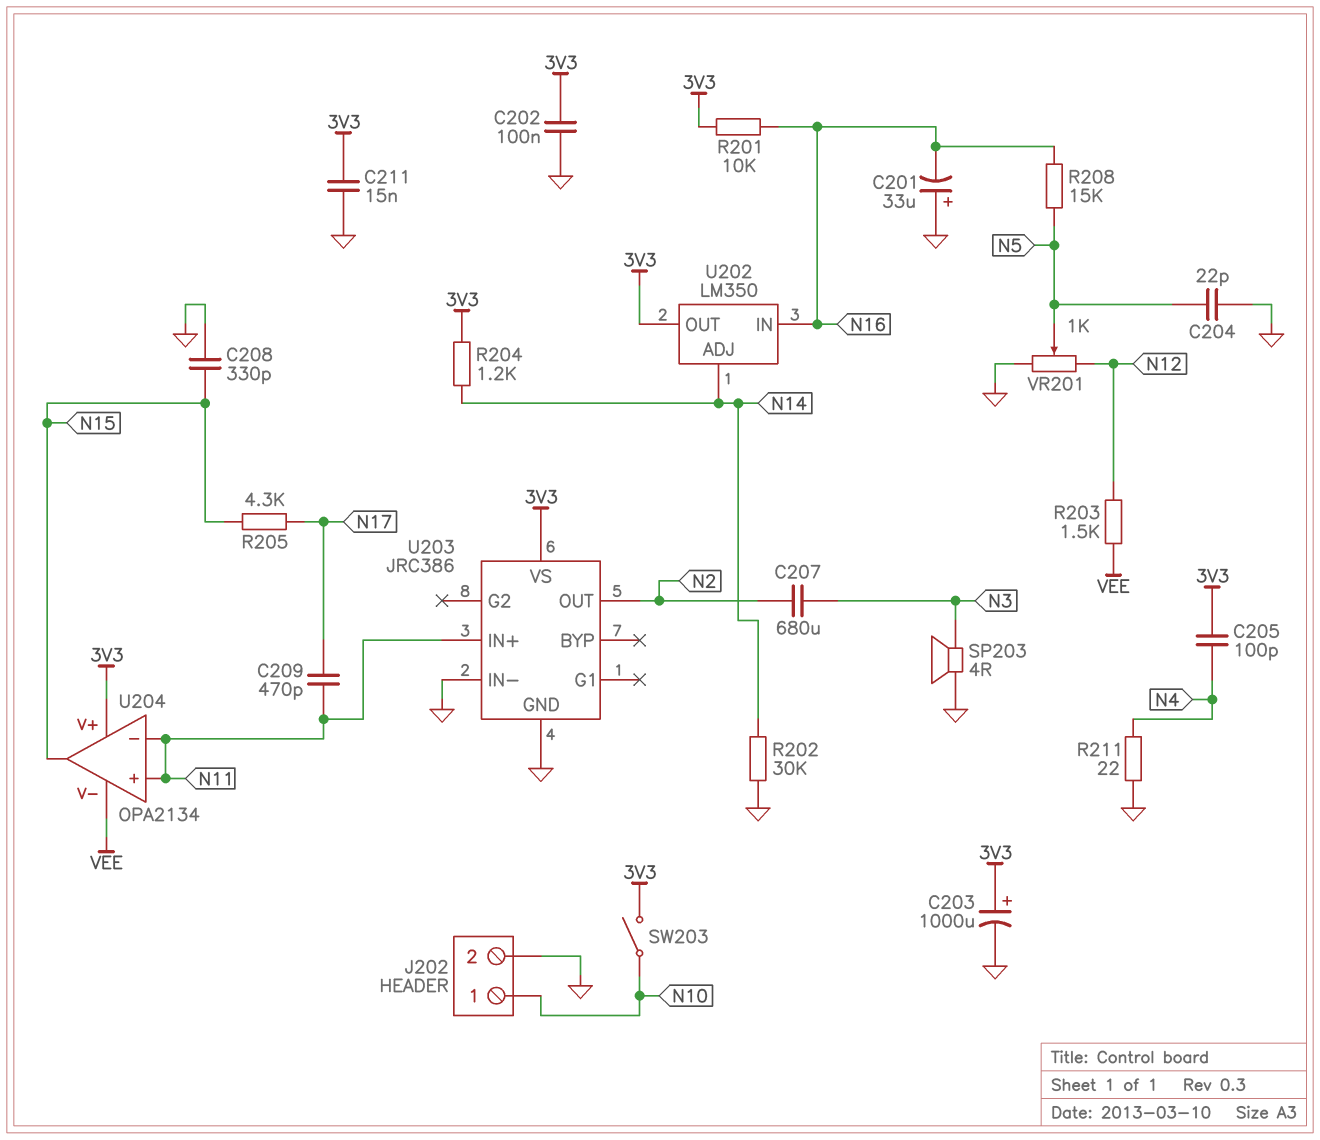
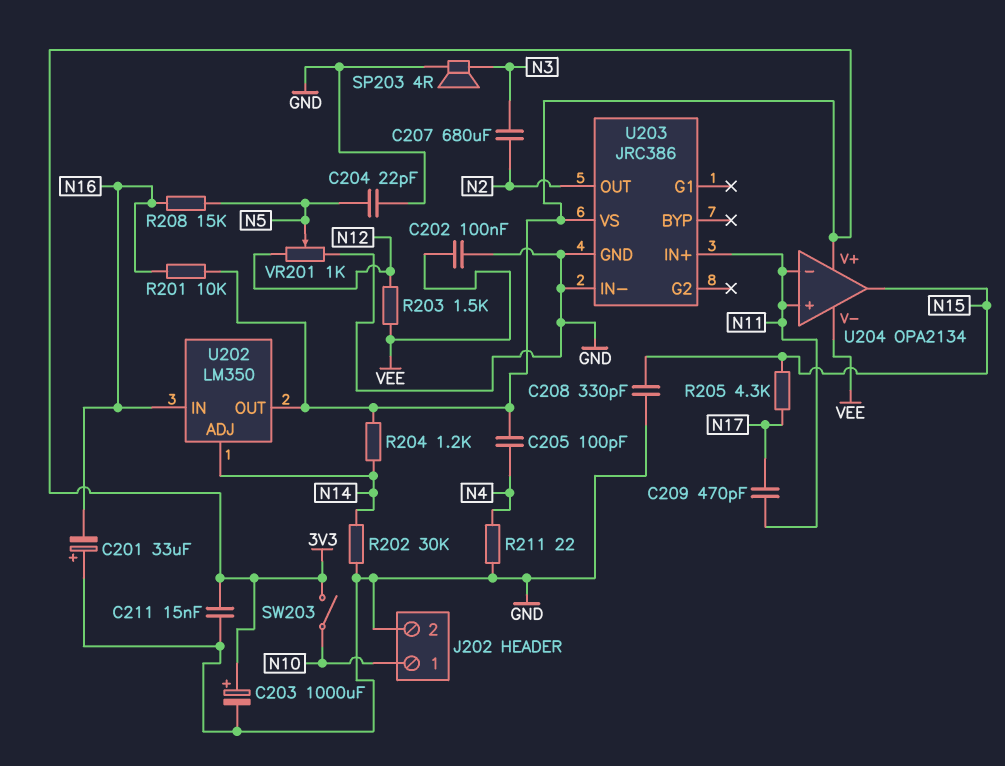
C202: 100nF (3V3, GND) -> 100nF (GND, VEE)

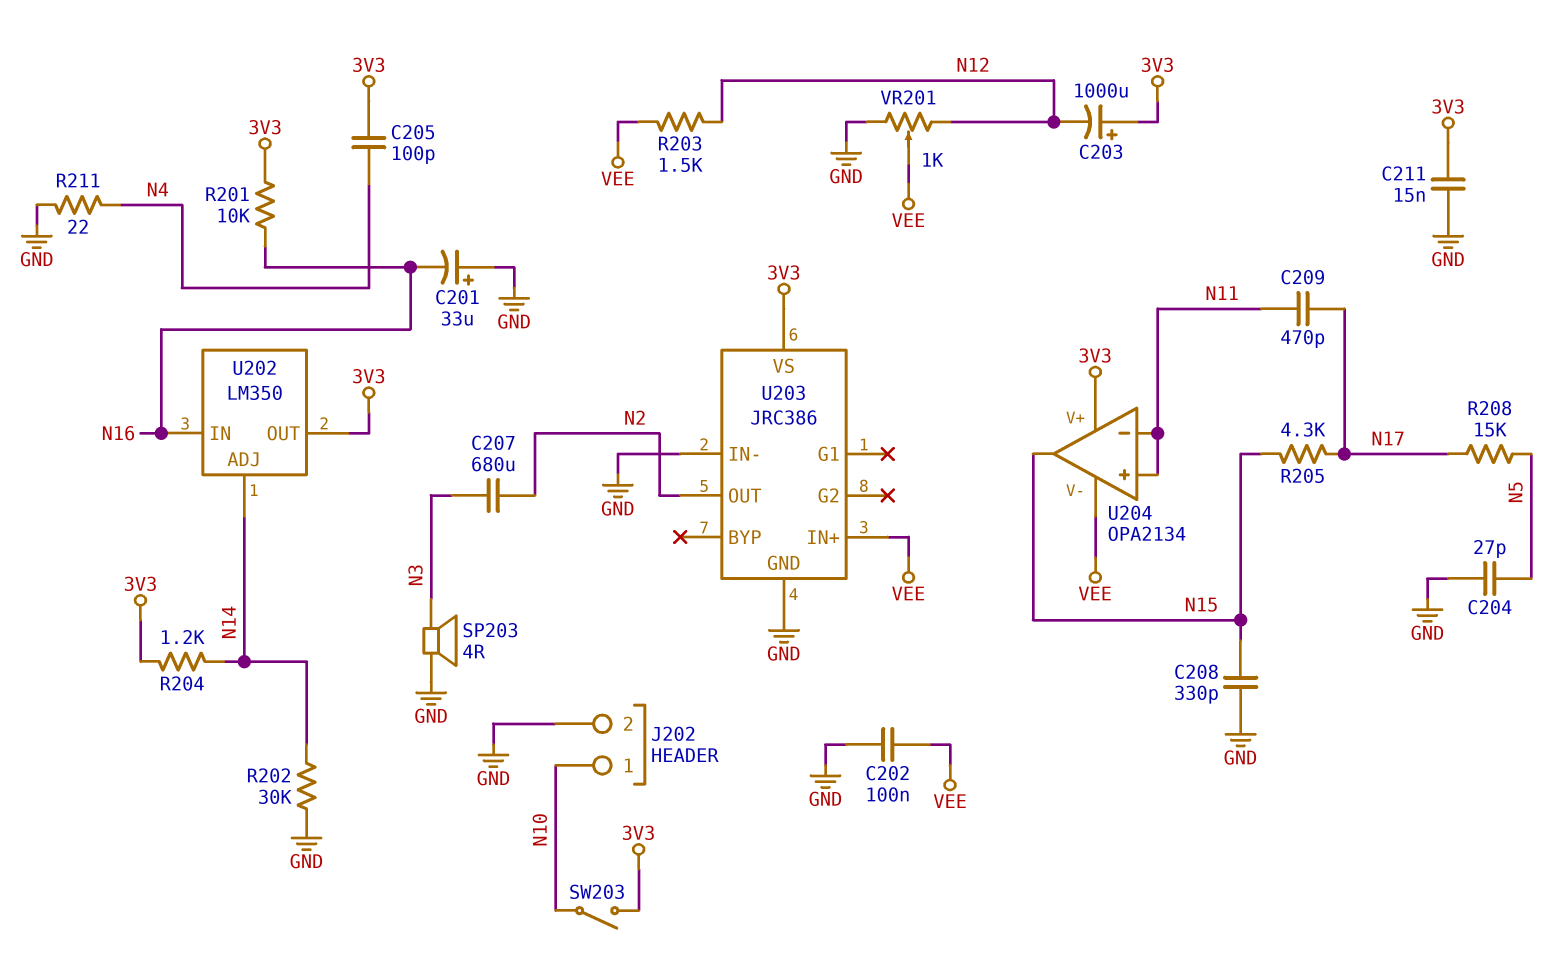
C203: 1000uF (plus 3V3, minus GND) -> 1000uF (plus 3V3, minus N12)
C204: 22pF (GND, N5) -> 27pF (GND, N5)
R208: 15k (N5, N16) -> 15k (N5, N17)
U203 pin IN+: N11 -> VEE
VR201: 1k (GND, N12, wiper N5) -> 1k (GND, N12, wiper VEE)

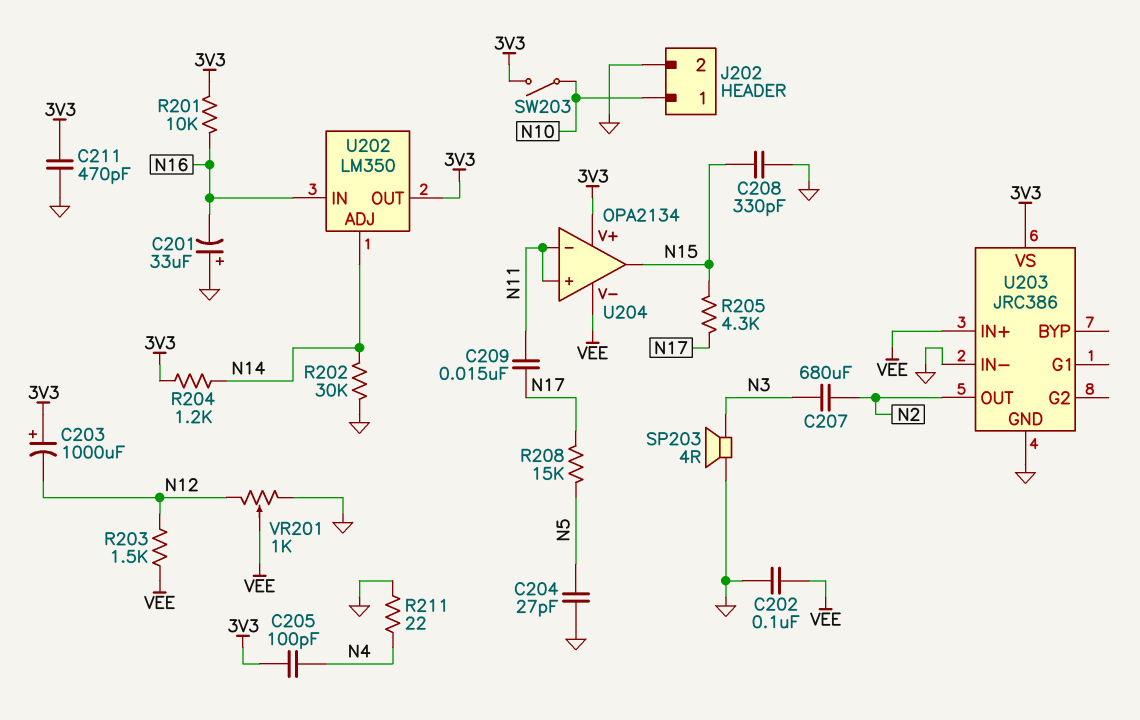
C209: 470pF (N11, N17) -> 15nF (N11, N17)
C211: 15nF (3V3, GND) -> 470pF (3V3, GND)

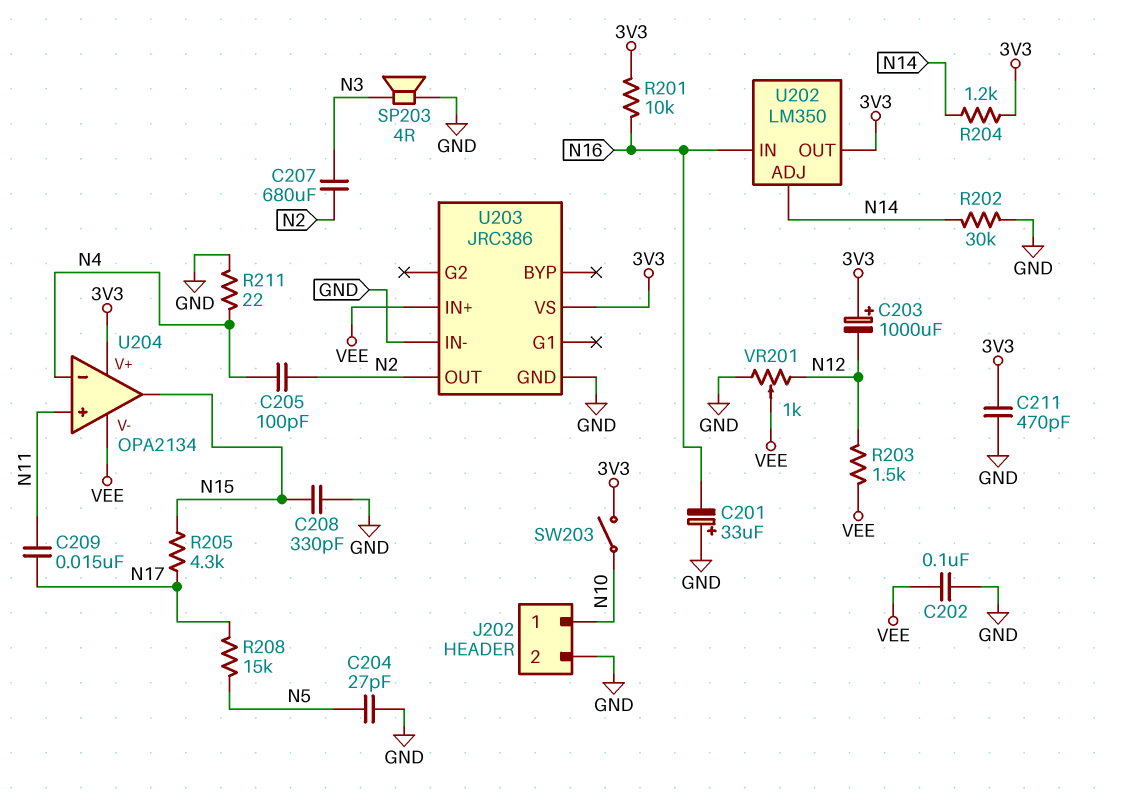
C205: 100pF (3V3, N4) -> 100pF (N2, N4)
U204 pin in-: N11 -> N4

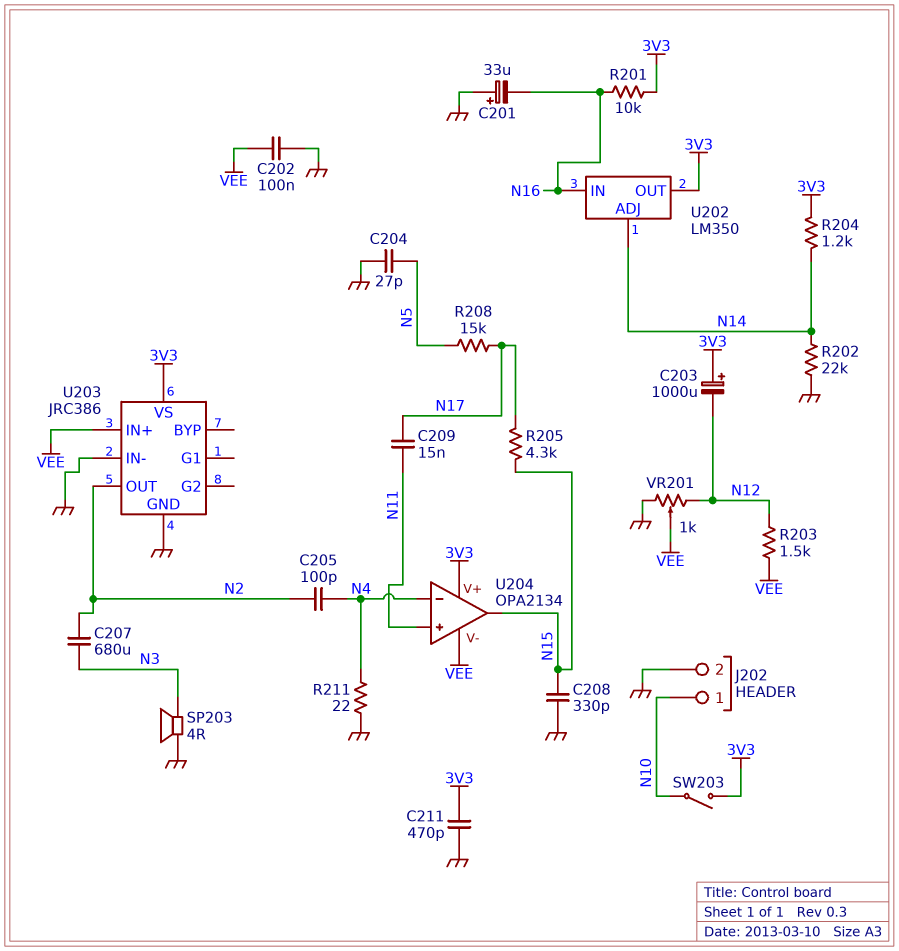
R202: 30k (GND, N14) -> 22k (GND, N14)

